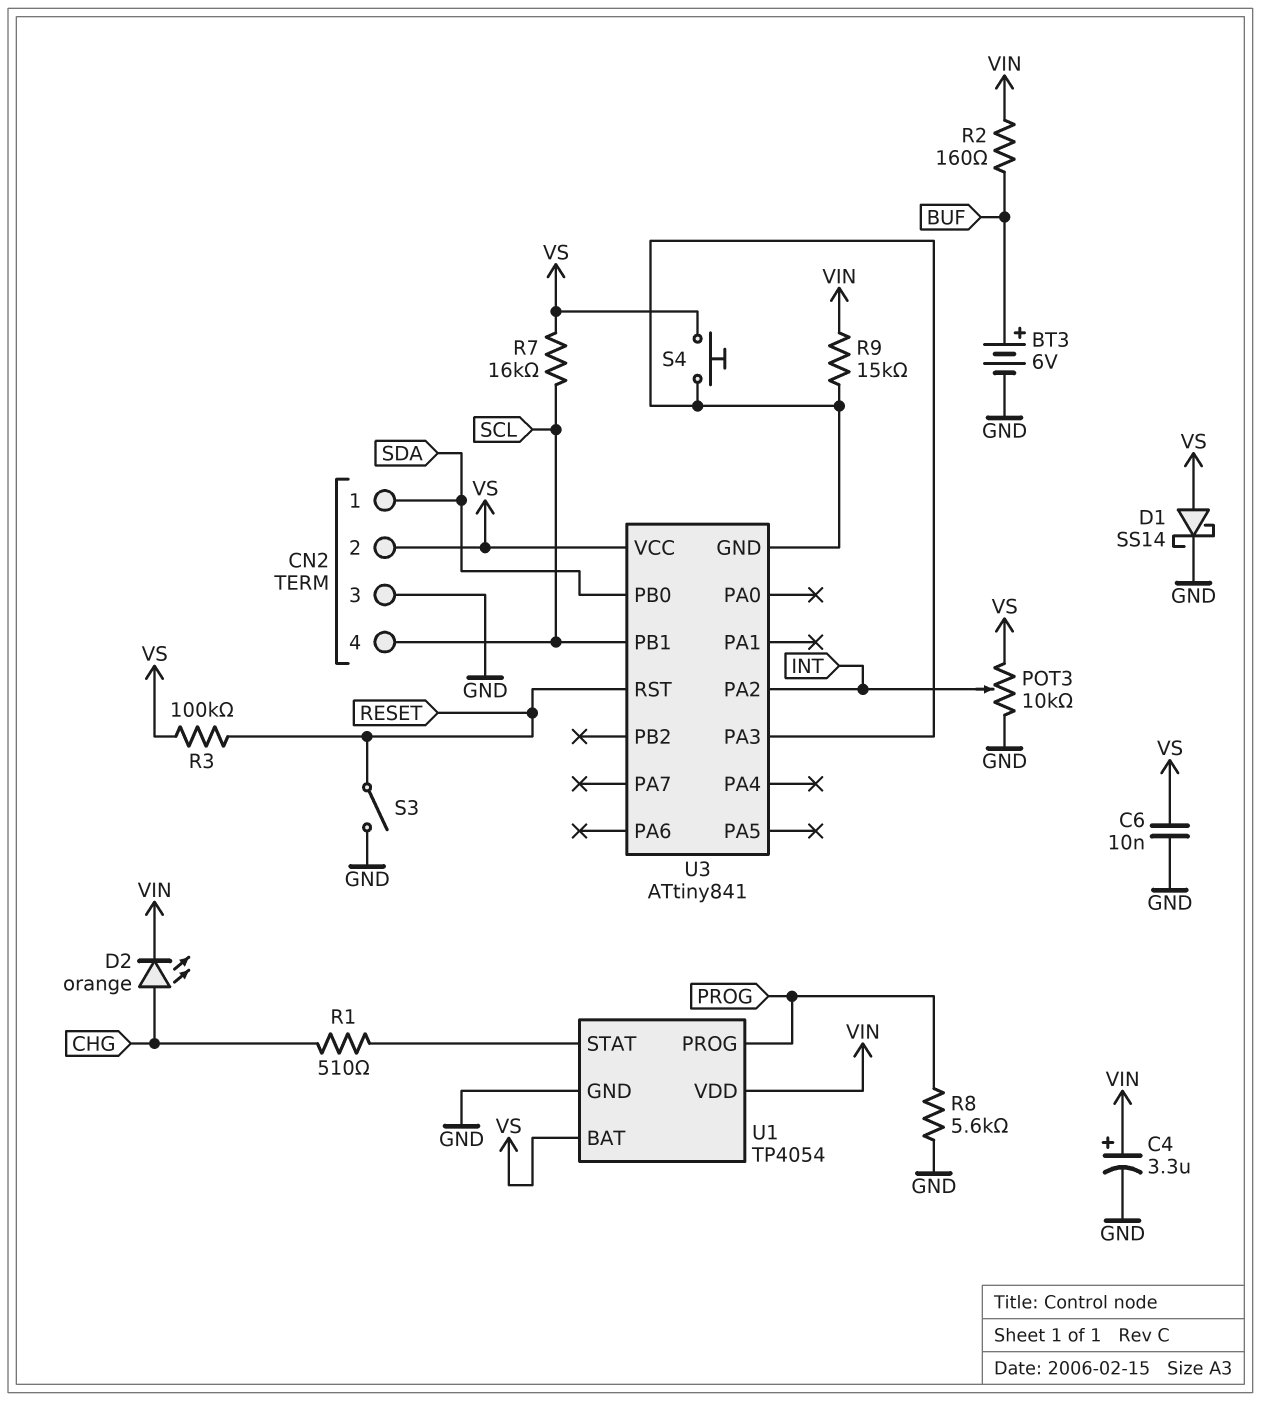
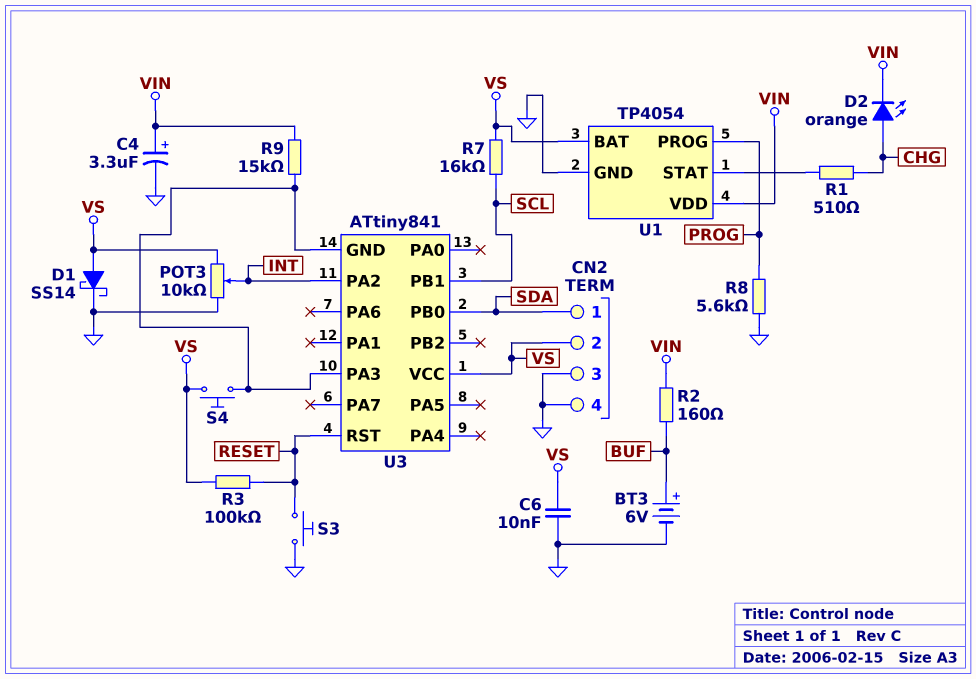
CN2 pin 4: SCL -> GND
S3: switch (GND, RESET) -> button (GND, RESET)

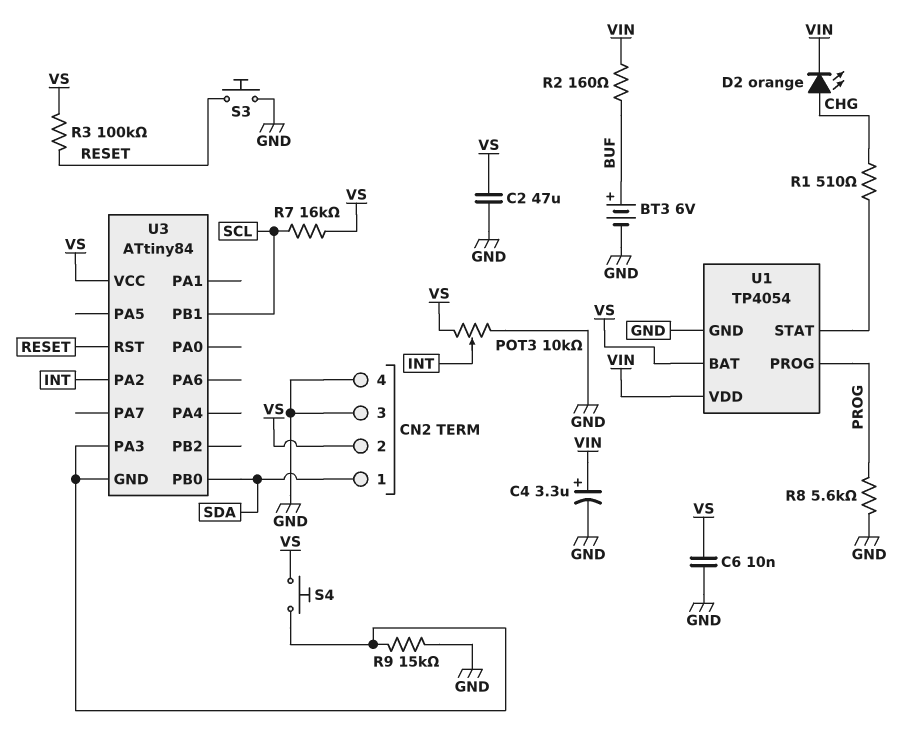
C2: none -> 47uF (GND, VS)
D1: schottky SS14 (A VS, K GND) -> none
R9: 15k (U3/GND, VIN) -> 15k (GND, U3/GND)
U3: ATtiny841 -> ATtiny84

